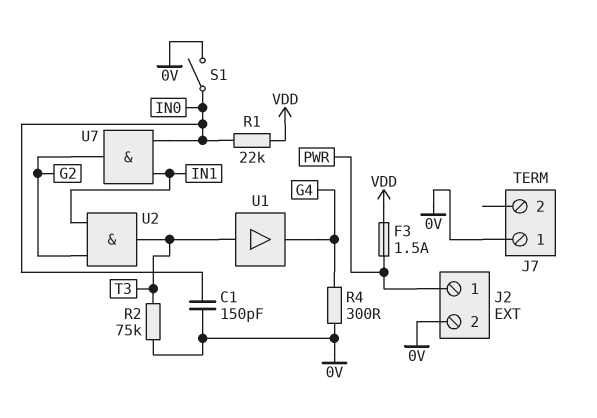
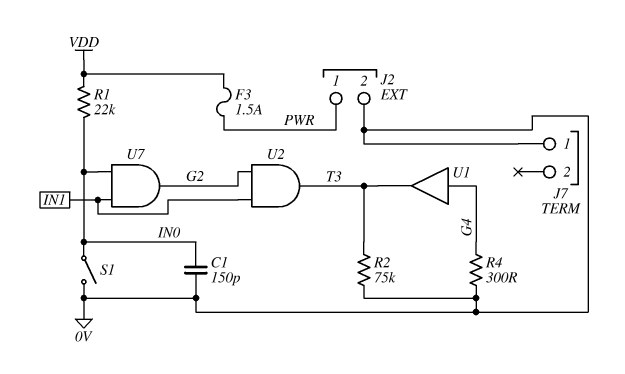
U1: buffer (in T3, out G4) -> buffer (in G4, out T3)

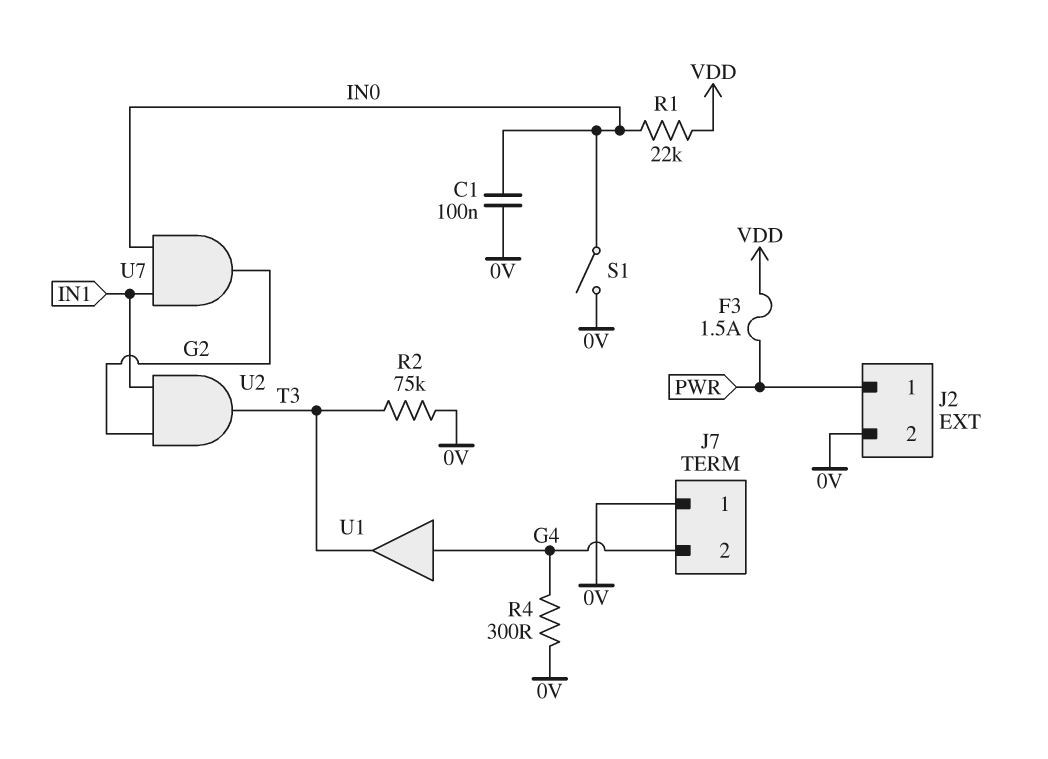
C1: 150pF (0V, IN0) -> 100nF (0V, IN0)
J7 pin 2: none -> G4

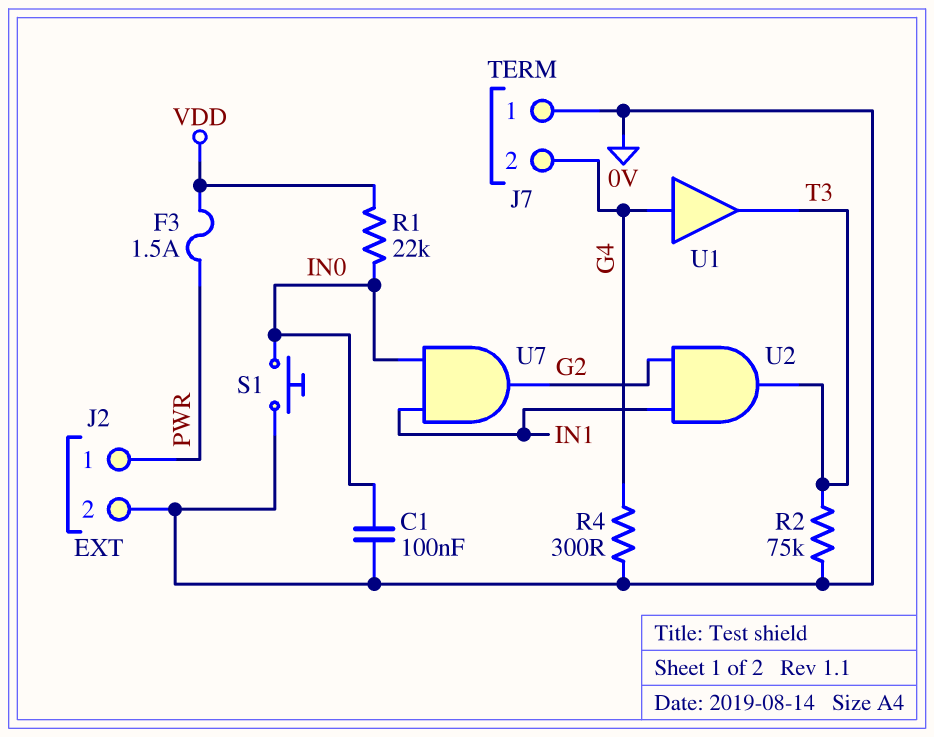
S1: switch (0V, IN0) -> button (0V, IN0)

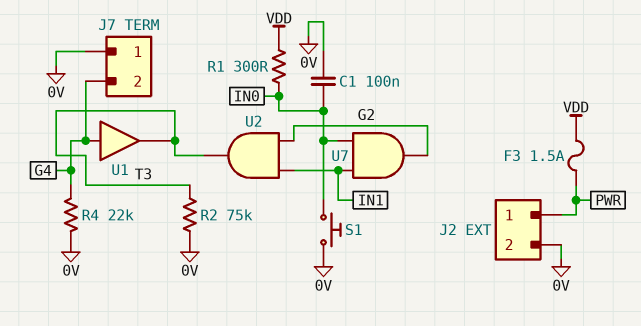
R1: 22k (IN0, VDD) -> 300 (IN0, VDD)
R4: 300 (0V, G4) -> 22k (0V, G4)

